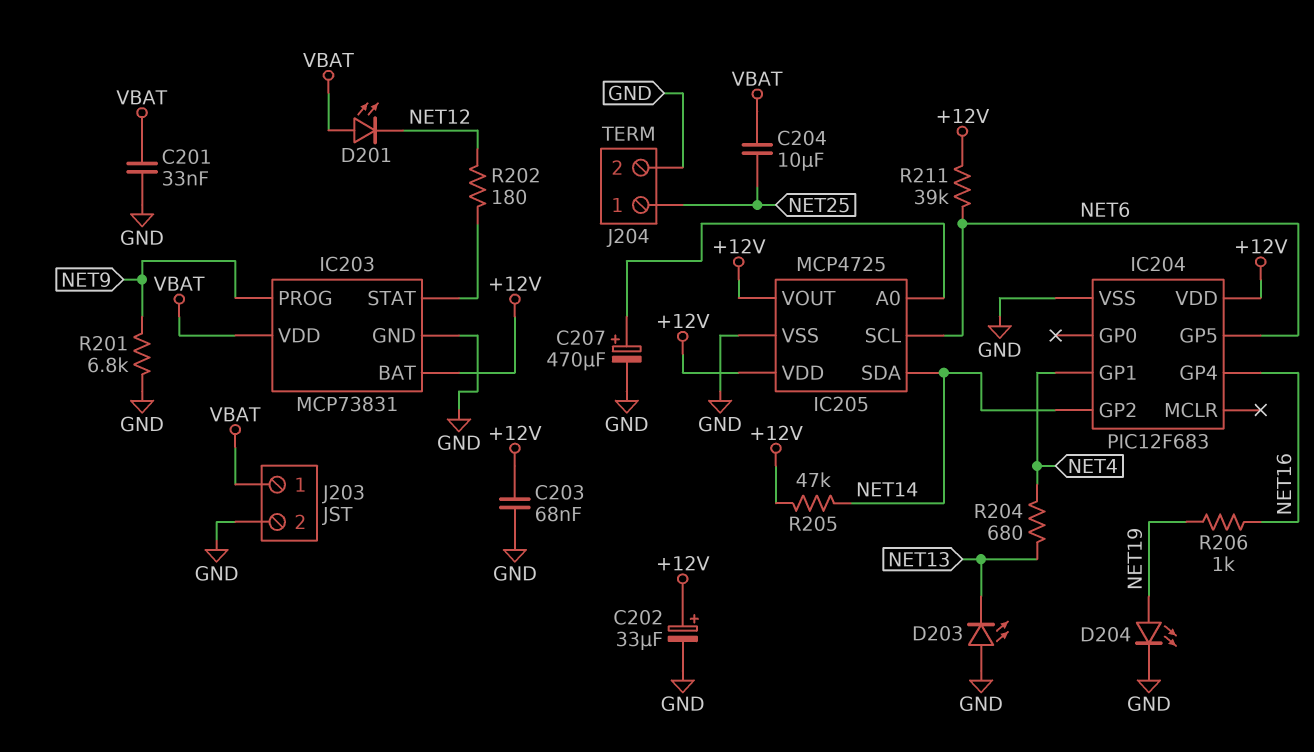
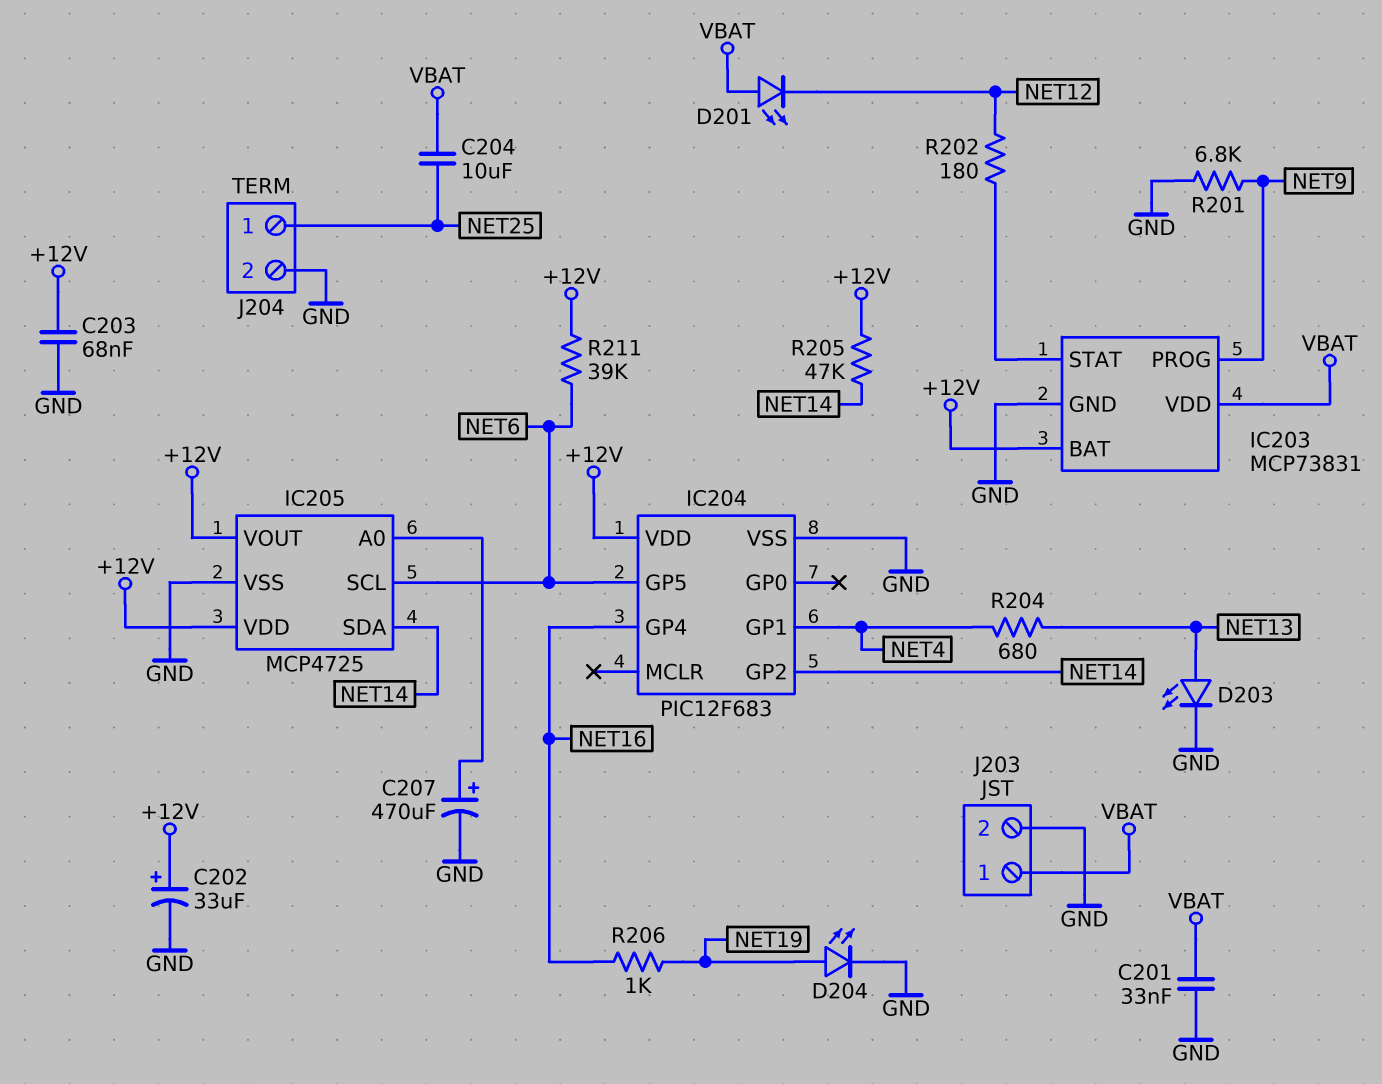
D203: LED (A GND, K NET13) -> LED (A NET13, K GND)

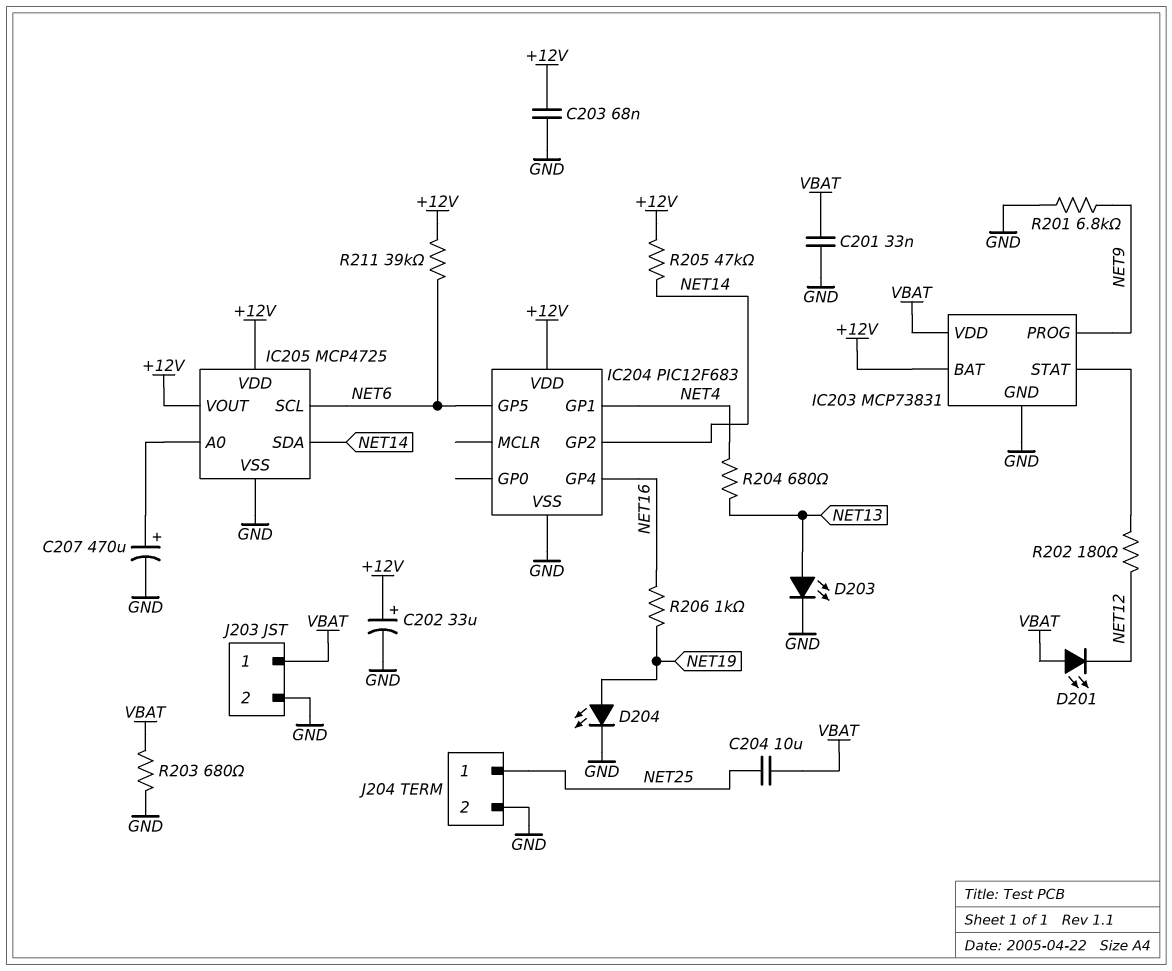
R203: none -> 680 (GND, VBAT)

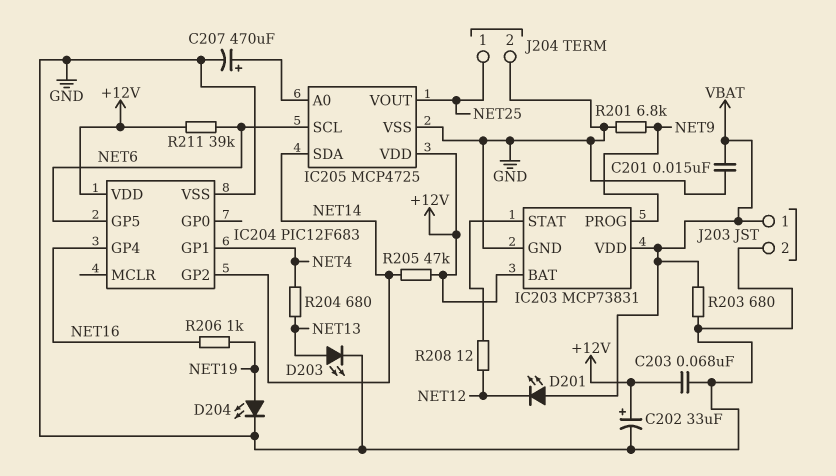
C201: 33nF (GND, VBAT) -> 15nF (GND, VBAT)
C204: 10uF (NET25, VBAT) -> none
IC205 pin VOUT: +12V -> NET25
R202: 180 (IC203/STAT, NET12) -> none
R208: none -> 12 (IC203/STAT, NET12)

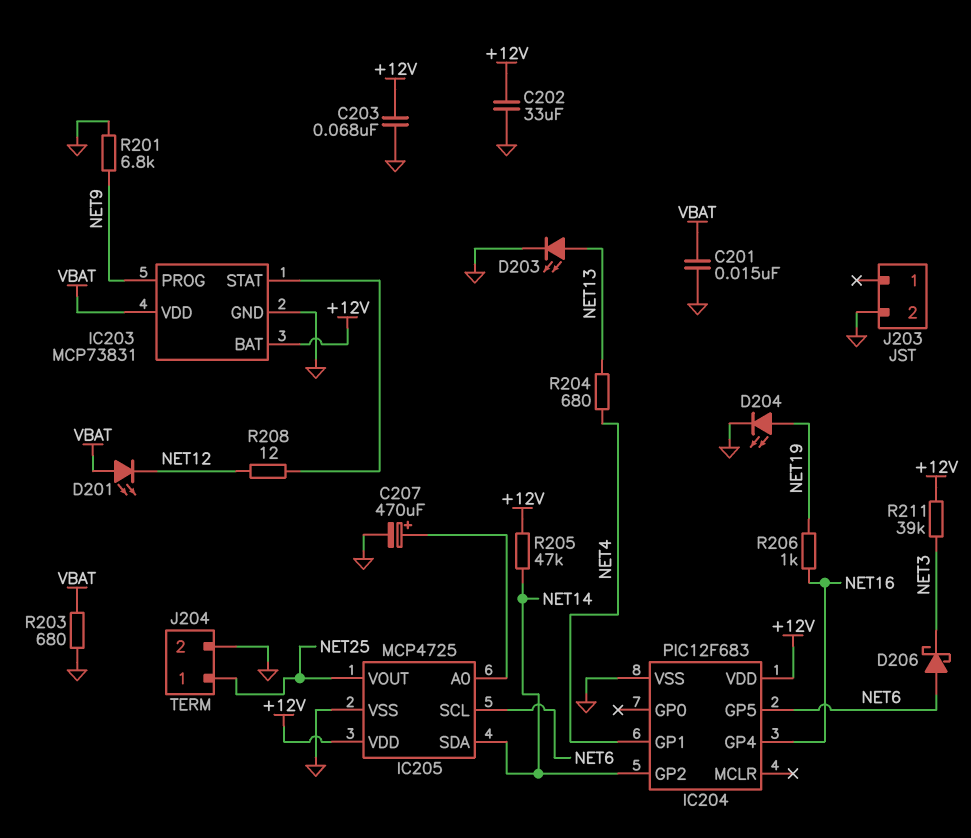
C202: 33uF (plus +12V, minus GND) -> 33uF (+12V, GND)
D206: none -> schottky (A NET6, K NET3)
J203 pin 1: VBAT -> none
R211: 39k (+12V, NET6) -> 39k (+12V, NET3)

